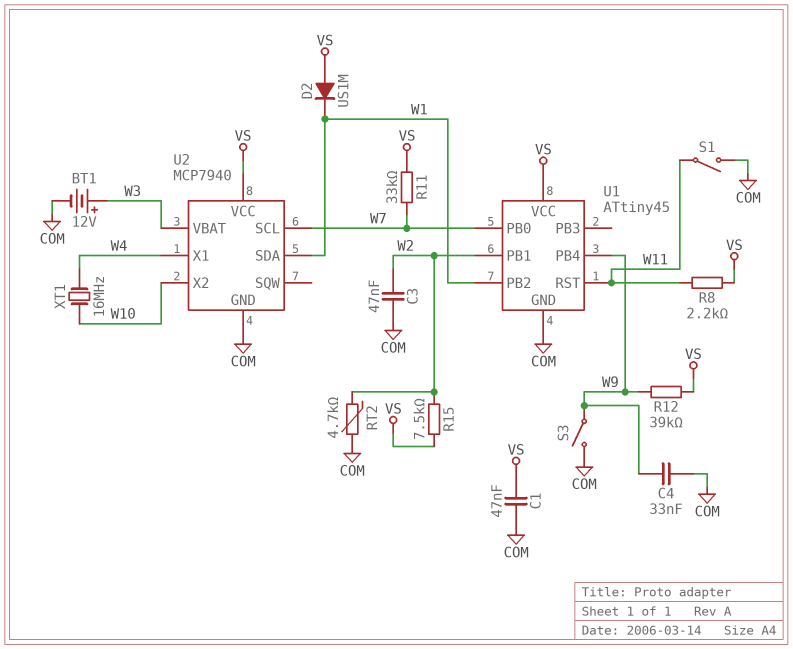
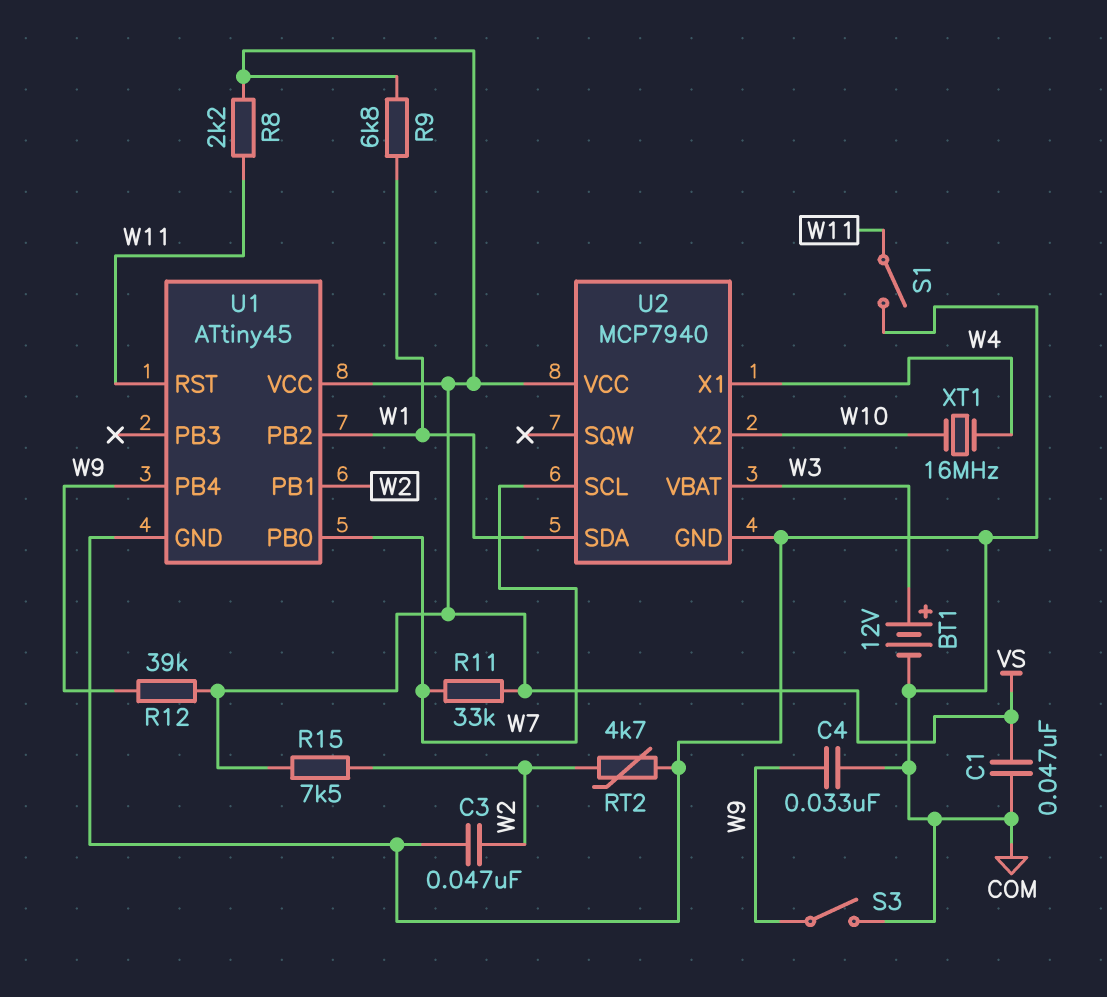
D2: diode US1M (A VS, K W1) -> none
R9: none -> 6.8k (VS, W1)

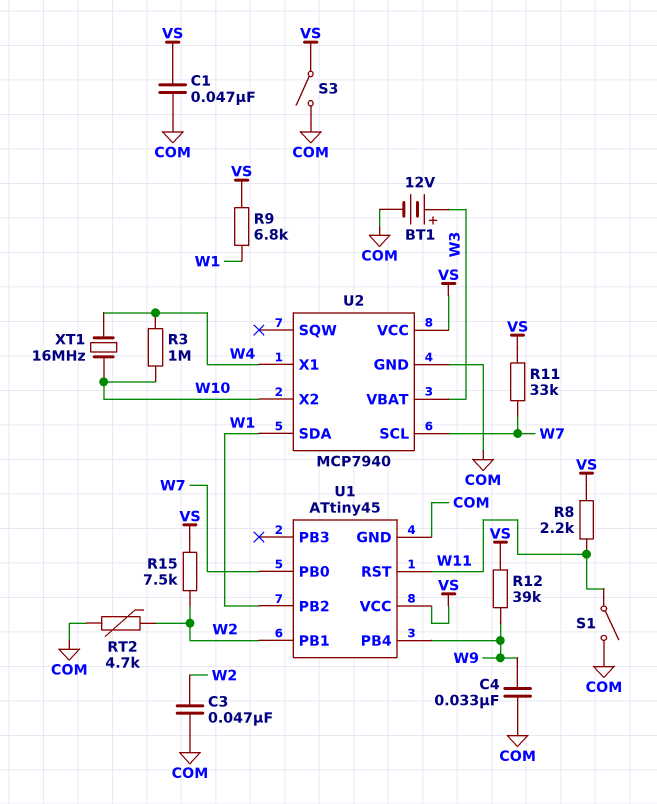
R3: none -> 1M (W4, W10)
S3: switch (COM, W9) -> switch (COM, VS)

